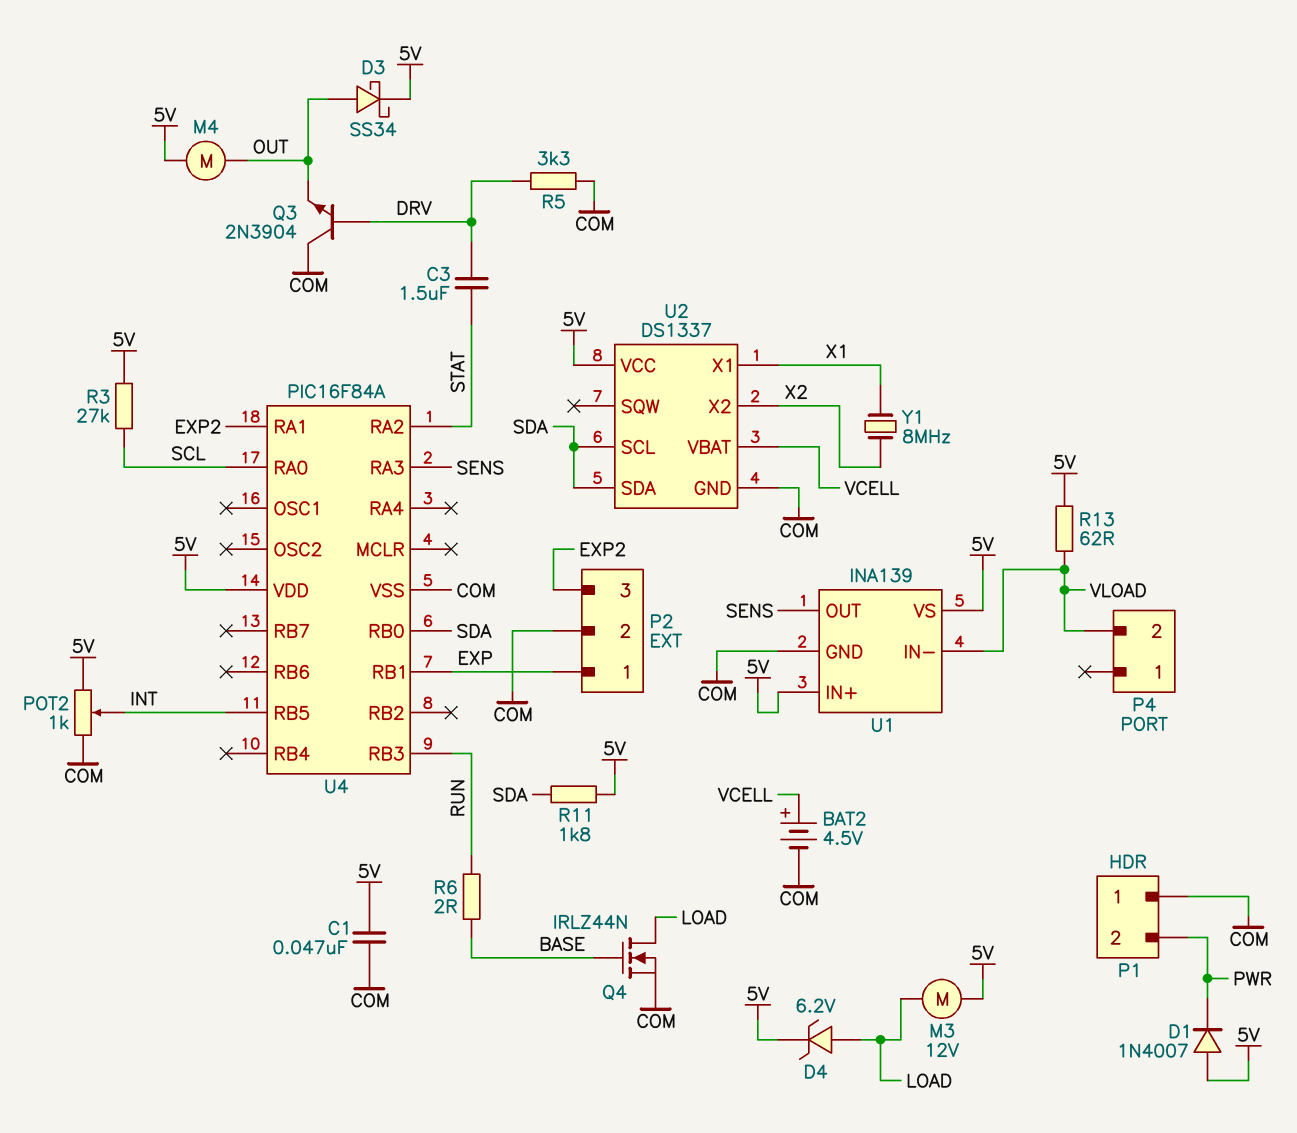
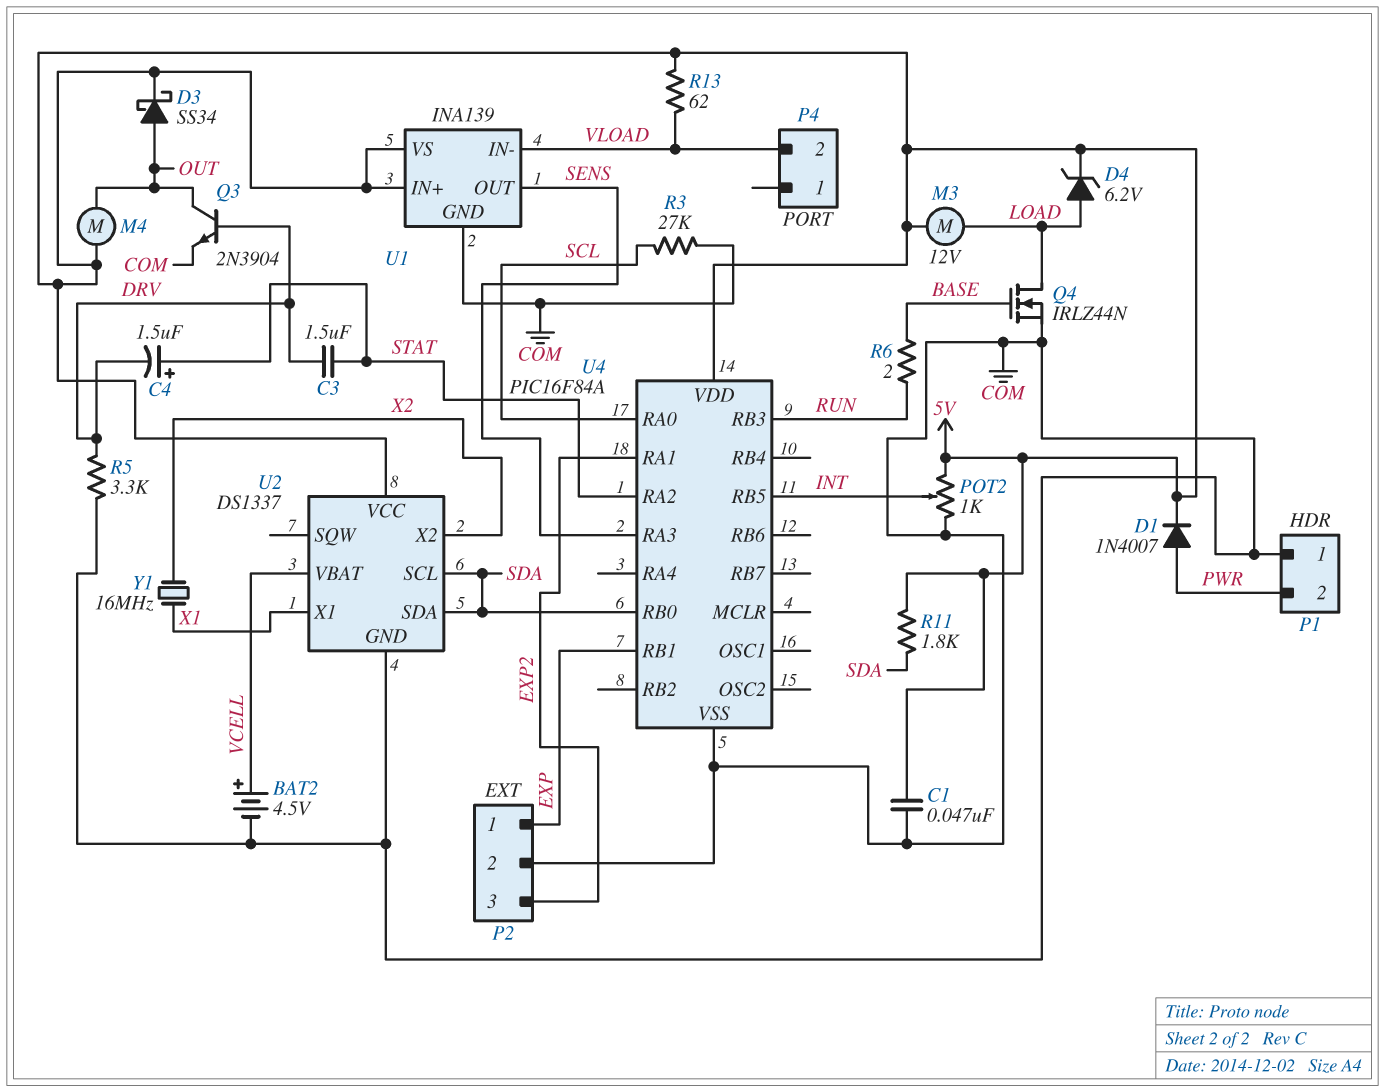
C4: none -> 1.5uF (plus STAT, minus DRV)
D1: diode 1N4007 (A 5V, K PWR) -> diode 1N4007 (A PWR, K 5V)
Q3: NPN 2N3904 (B DRV, C COM, E OUT) -> NPN 2N3904 (B DRV, C OUT, E COM)
R3: 27k (5V, SCL) -> 27k (COM, SCL)
Y1: 8MHz (X1, X2) -> 16MHz (X1, X2)

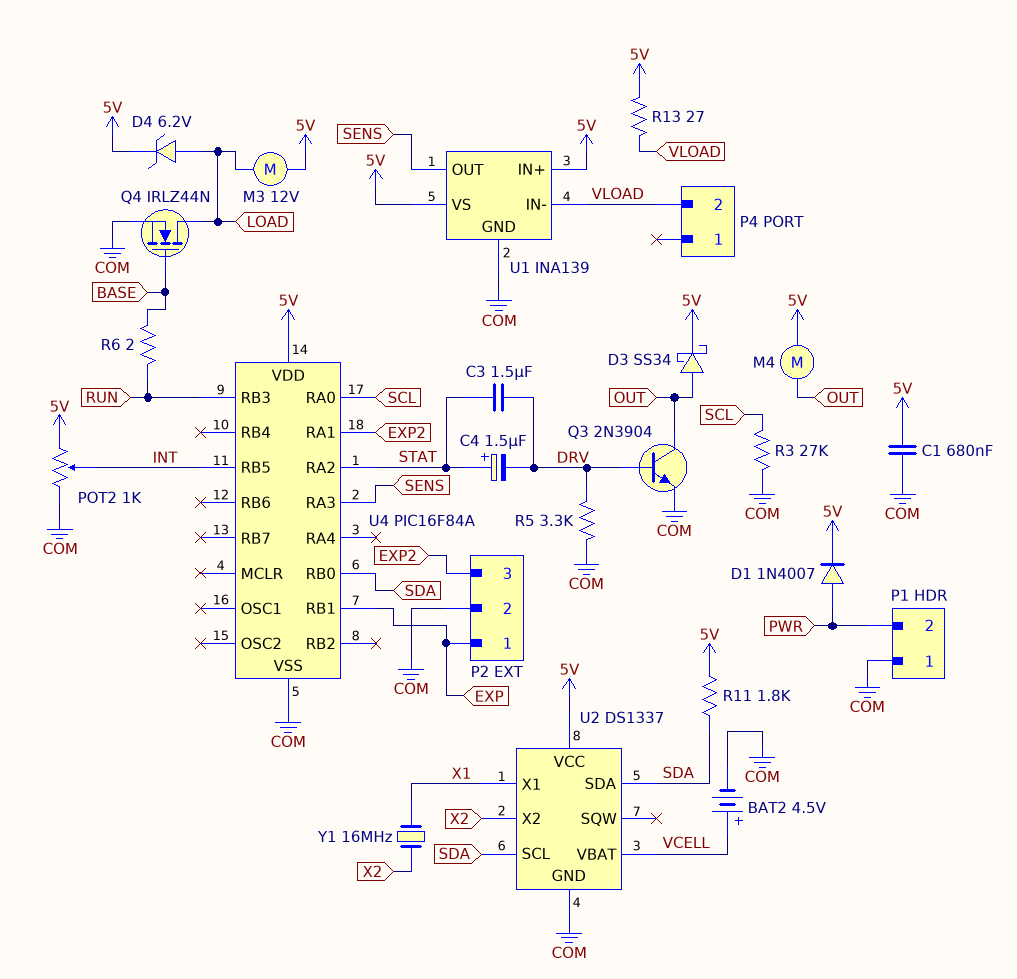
C1: 47nF (5V, COM) -> 680nF (5V, COM)
R13: 62 (5V, VLOAD) -> 27 (5V, VLOAD)

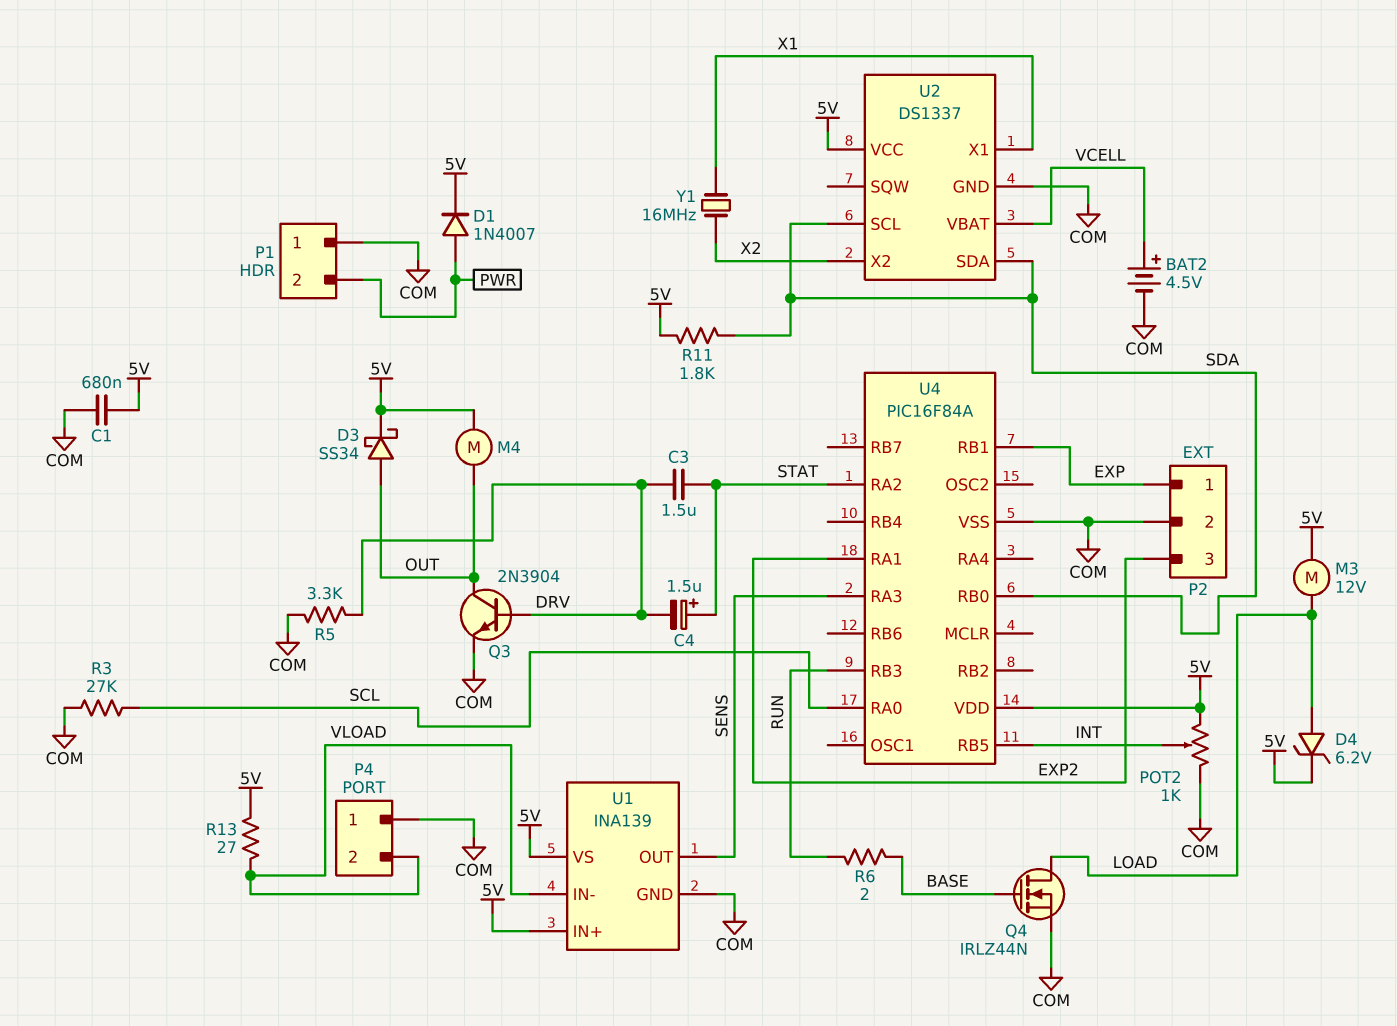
P4 pin 1: none -> COM

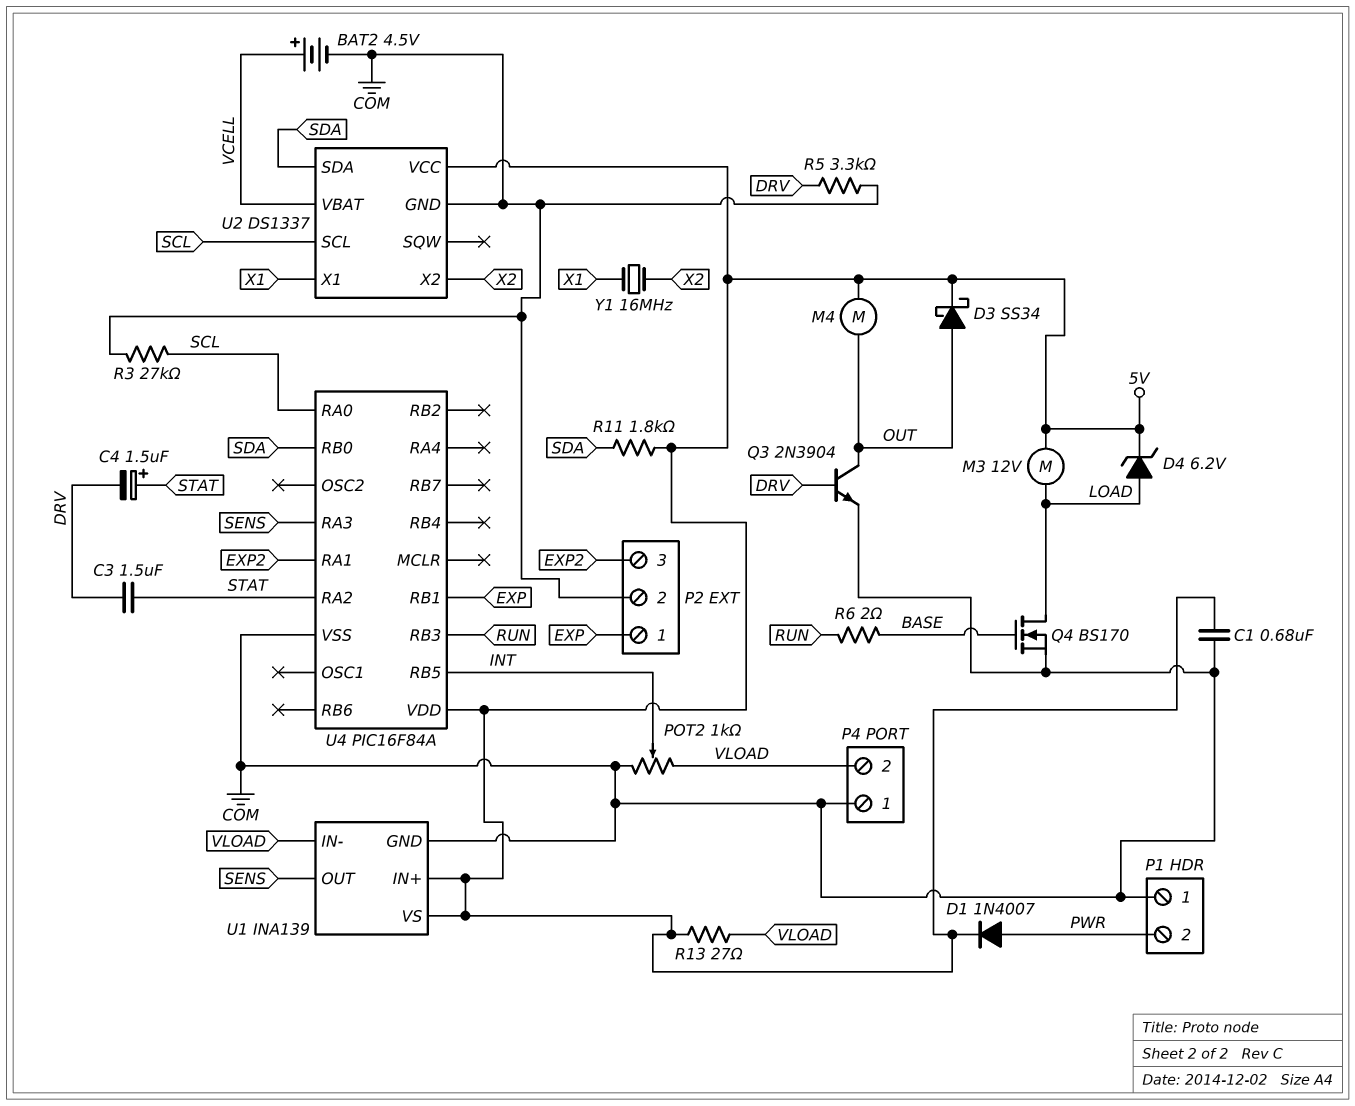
POT2: 1k (5V, COM, wiper INT) -> 1k (COM, VLOAD, wiper INT)
Q4: NMOS IRLZ44N (G BASE, D LOAD, S COM) -> NMOS BS170 (G BASE, D LOAD, S COM)
U2 pin SCL: SDA -> SCL

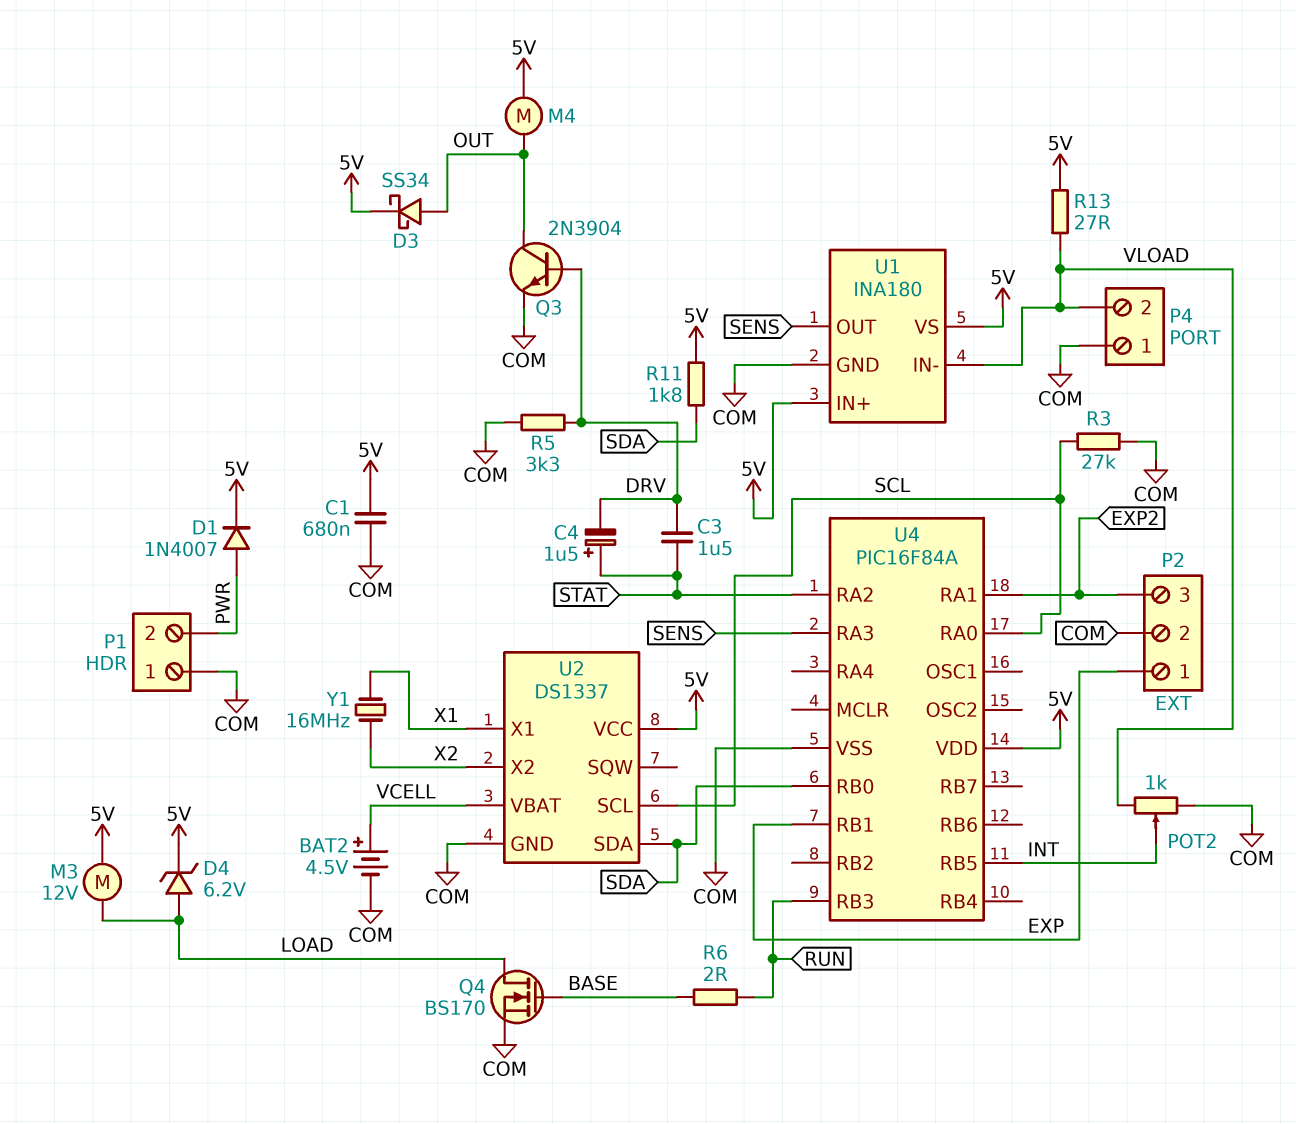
U1: INA139 -> INA180

